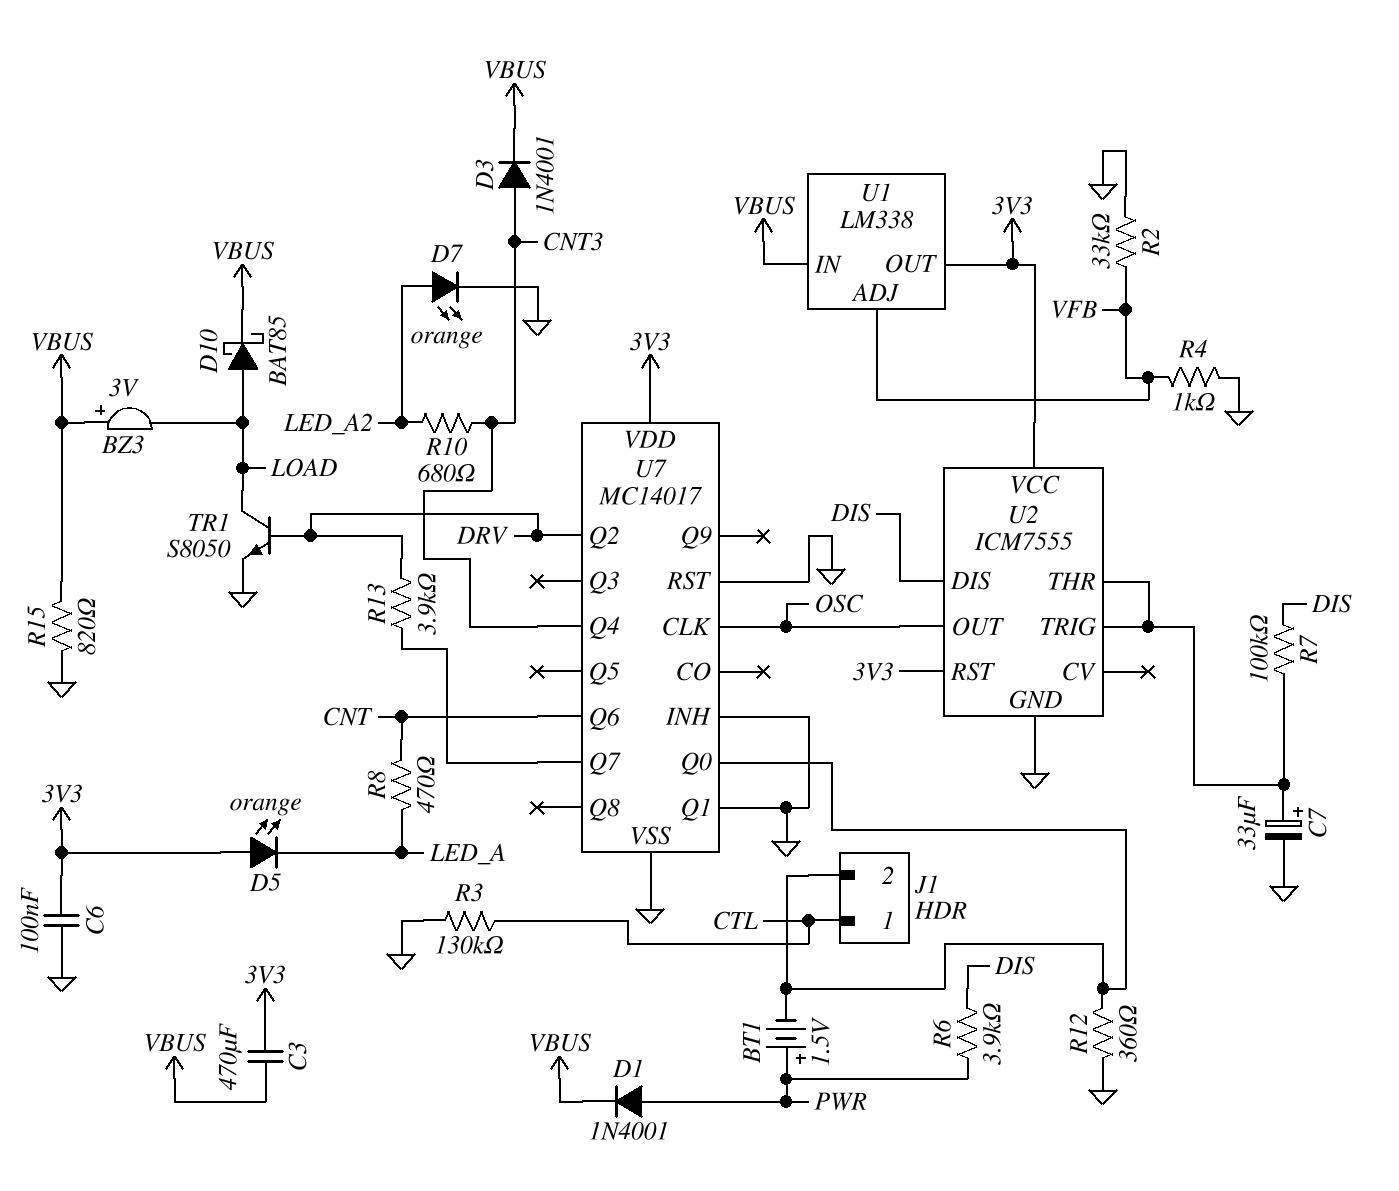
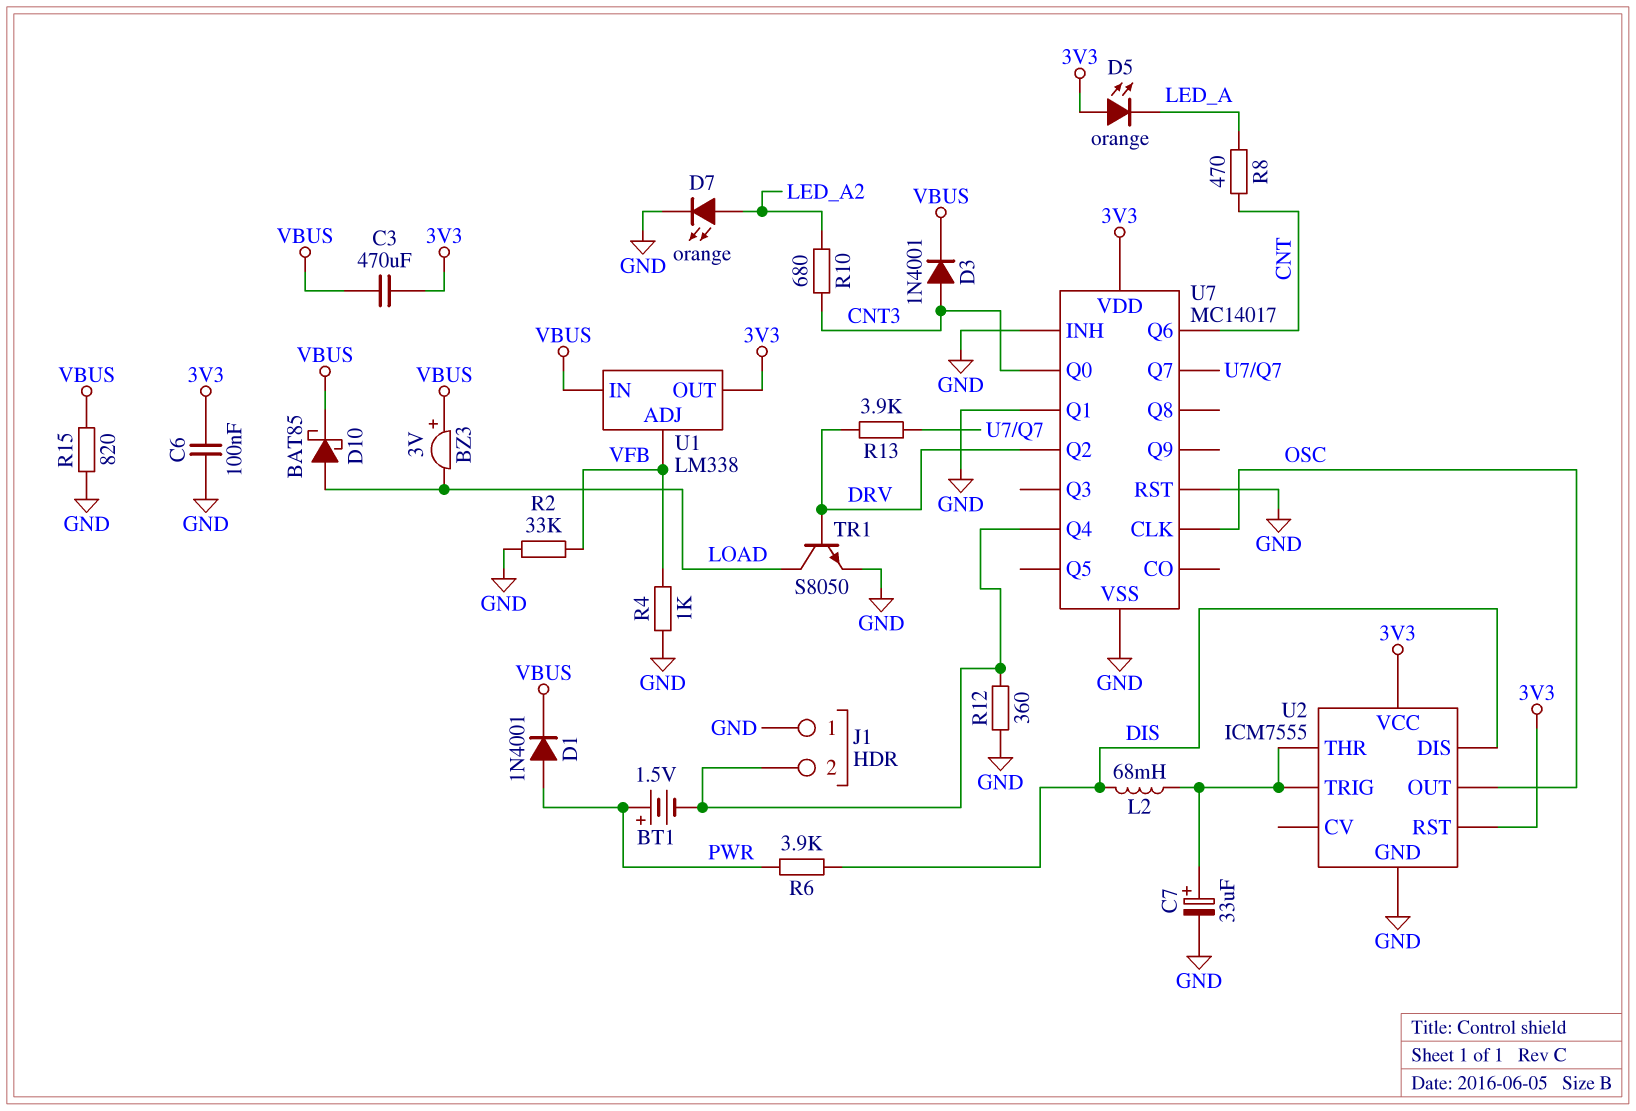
J1 pin 1: CTL -> GND
L2: none -> 68mH (DIS, U2/THR)
R3: 130k (CTL, GND) -> none
R7: 100k (DIS, U2/THR) -> none
U7 pin Q0: J1/2 -> CNT3
U7 pin Q4: CNT3 -> J1/2

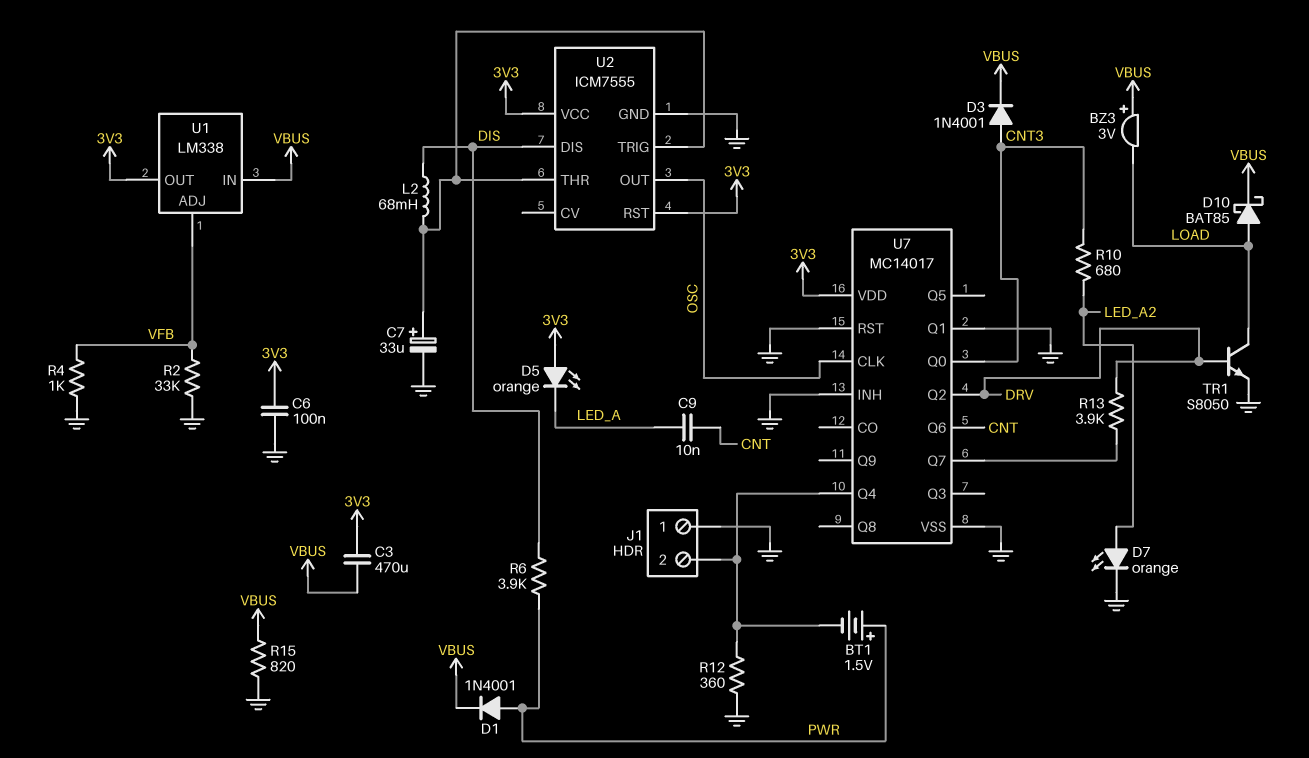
C9: none -> 10nF (CNT, LED_A)
R8: 470 (CNT, LED_A) -> none

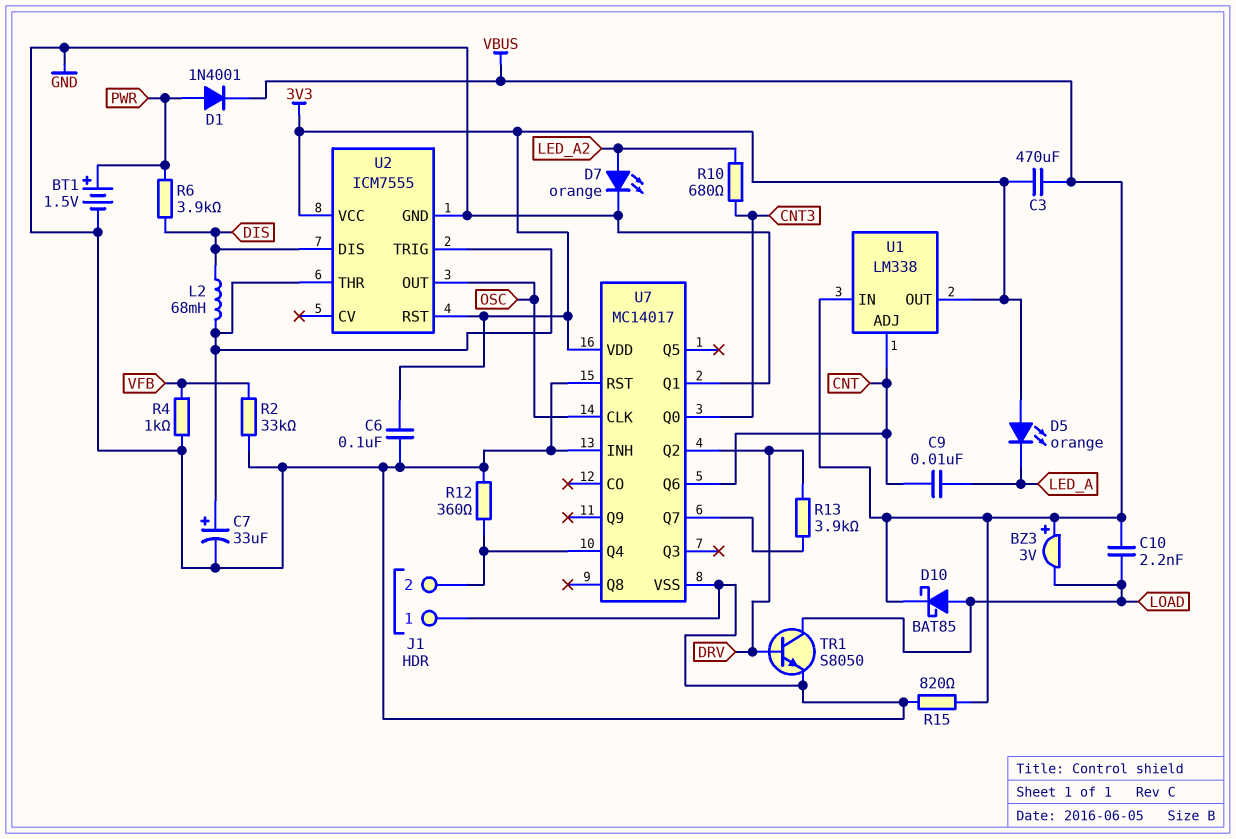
BT1: 1.5V (plus PWR, minus J1/2) -> 1.5V (plus PWR, minus GND)
C10: none -> 2.2nF (LOAD, VBUS)
D3: diode 1N4001 (A CNT3, K VBUS) -> none
U1 pin ADJ: VFB -> CNT

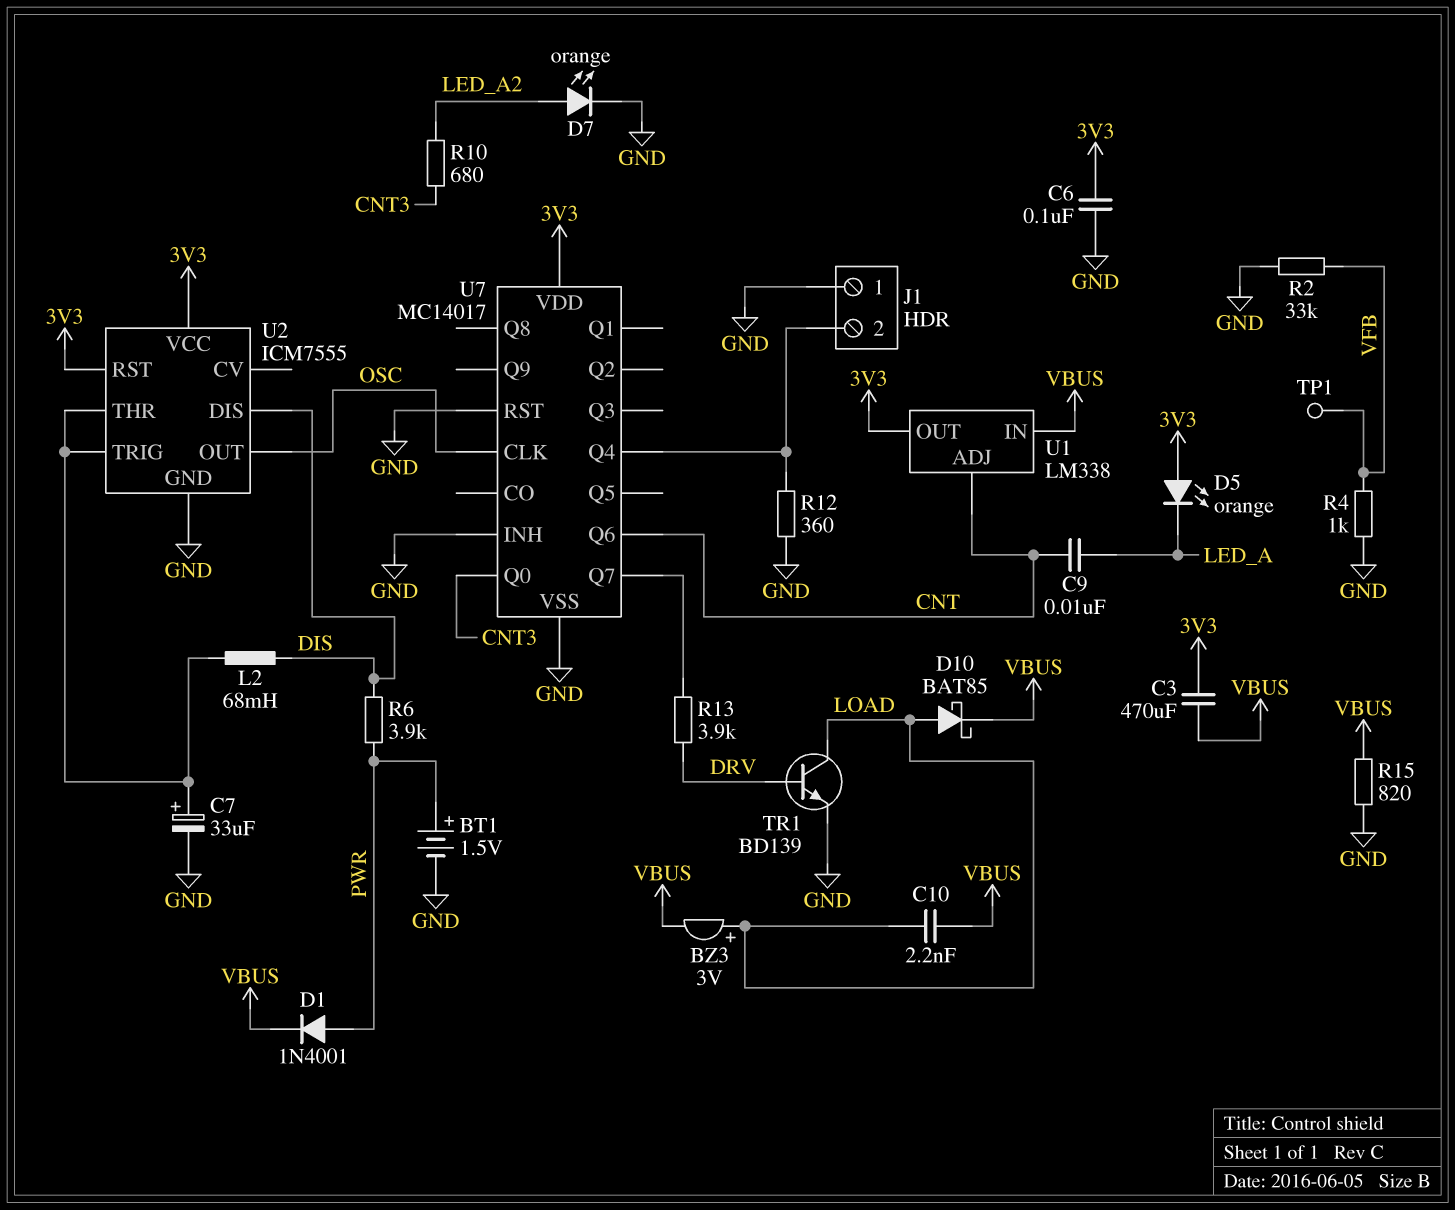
BZ3: buzzer 3V (plus VBUS, minus LOAD) -> buzzer 3V (plus LOAD, minus VBUS)
TP1: none -> test point (VFB)
TR1: NPN S8050 (B DRV, C LOAD, E GND) -> NPN BD139 (B DRV, C LOAD, E GND)
U7 pin Q1: GND -> none
U7 pin Q2: DRV -> none

